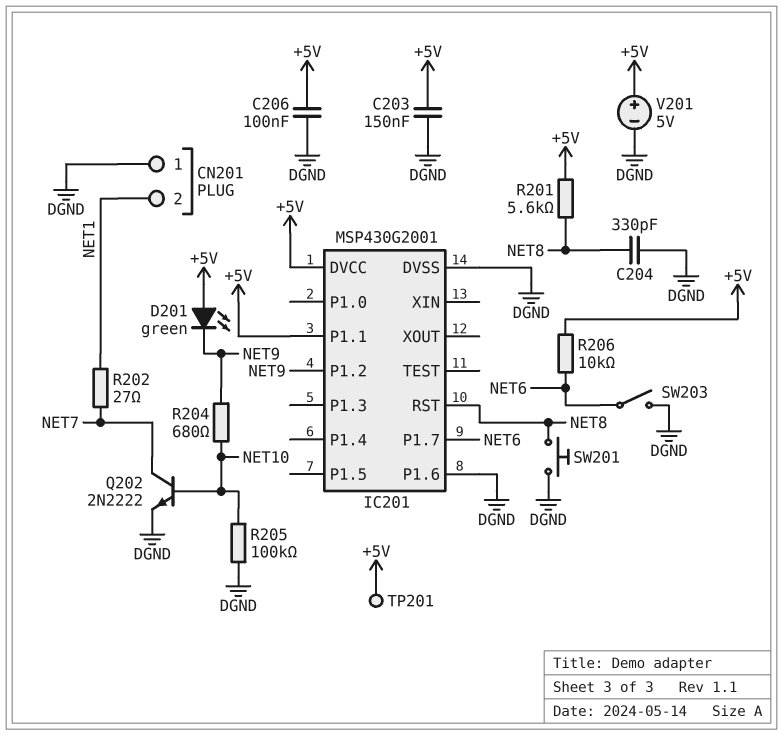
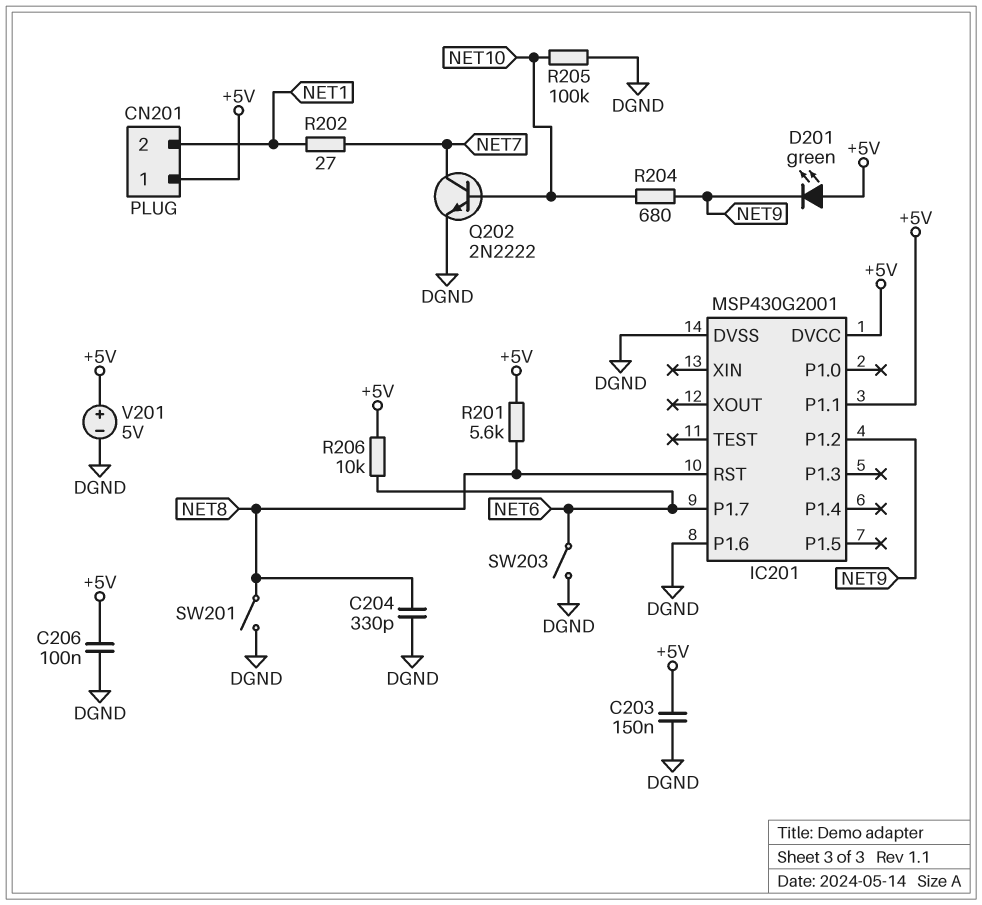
CN201 pin 1: DGND -> +5V
SW201: button (DGND, NET8) -> switch (DGND, NET8)
TP201: test point (+5V) -> none

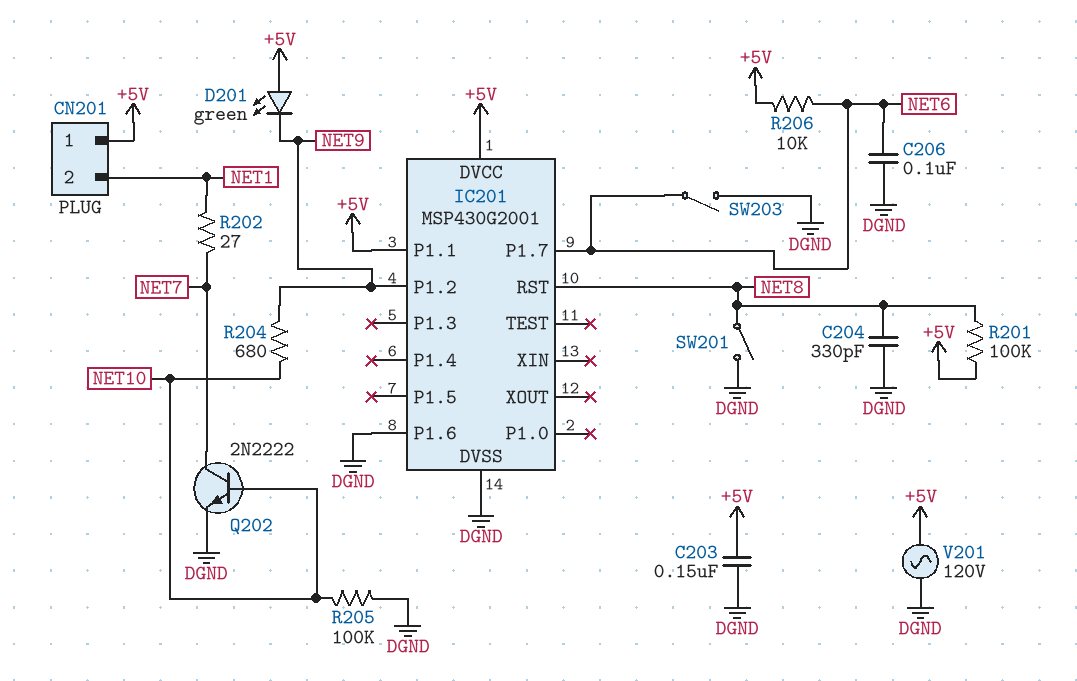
C206: 100nF (+5V, DGND) -> 100nF (DGND, NET6)
R201: 5.6k (+5V, NET8) -> 100k (+5V, NET8)
V201: 5V (plus +5V, minus DGND) -> AC 120V (+5V, DGND)

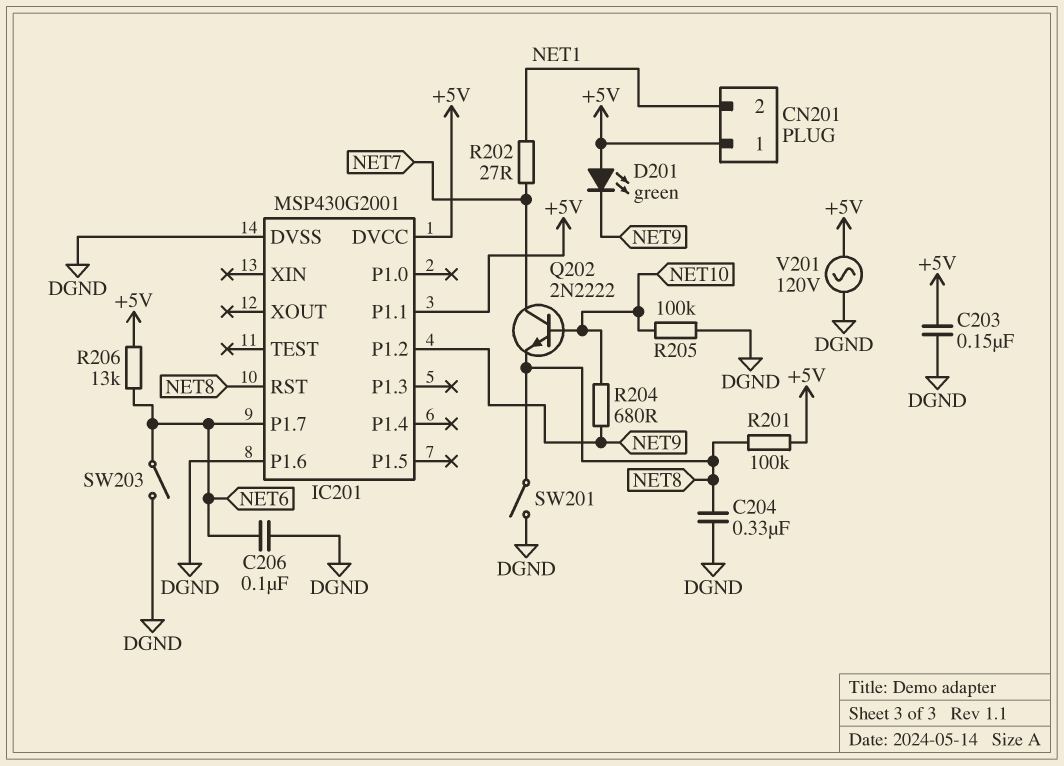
C204: 330pF (DGND, NET8) -> 330nF (DGND, NET8)
Q202: NPN 2N2222 (B NET10, C NET7, E DGND) -> NPN 2N2222 (B NET10, C NET7, E NET8)
R206: 10k (+5V, NET6) -> 13k (+5V, NET6)

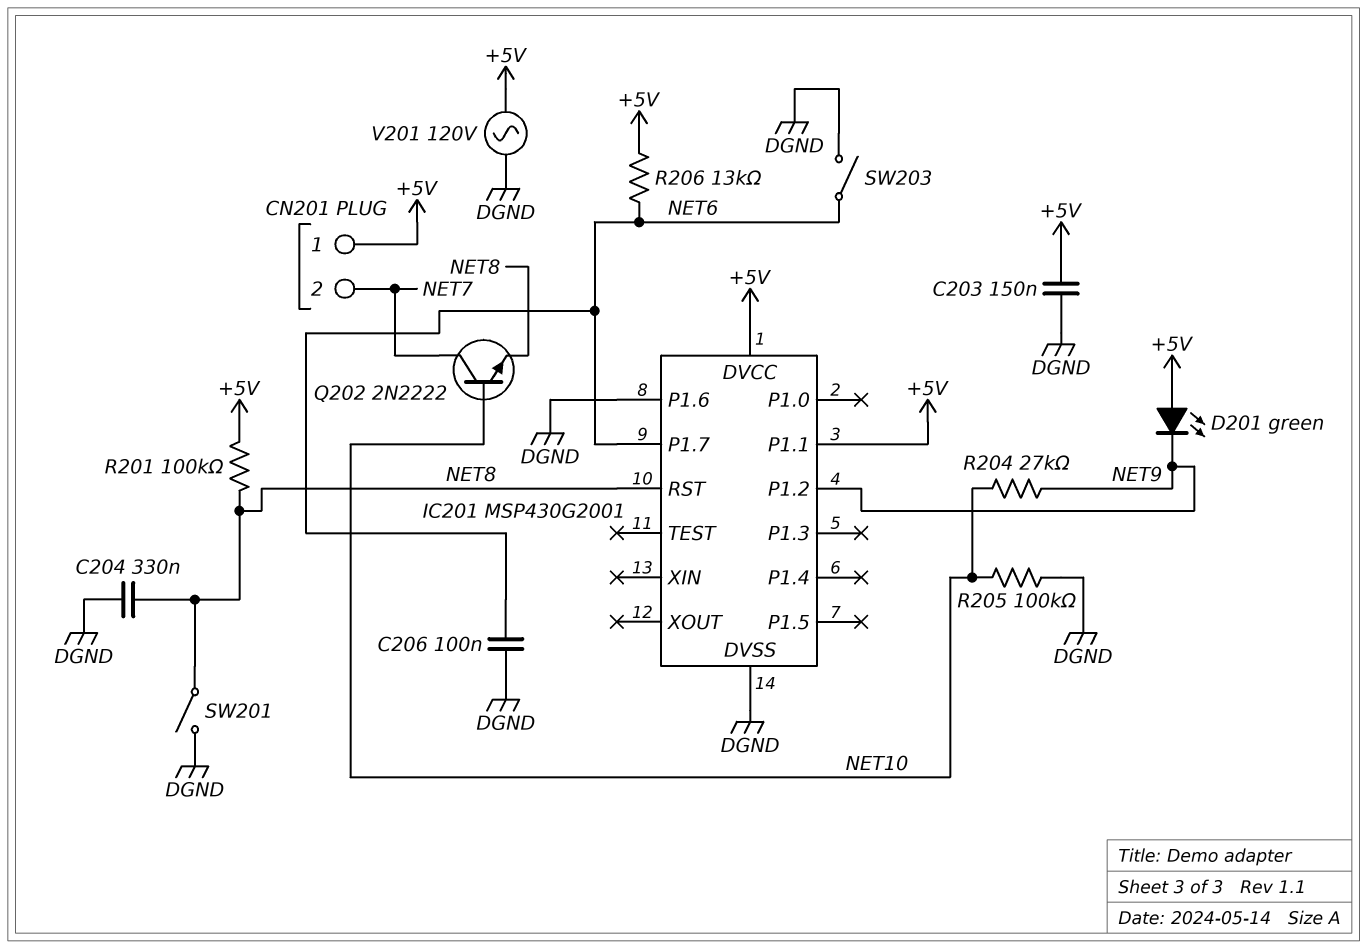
CN201 pin 2: NET1 -> NET7
R202: 27 (NET1, NET7) -> none
R204: 680 (NET9, NET10) -> 27k (NET9, NET10)

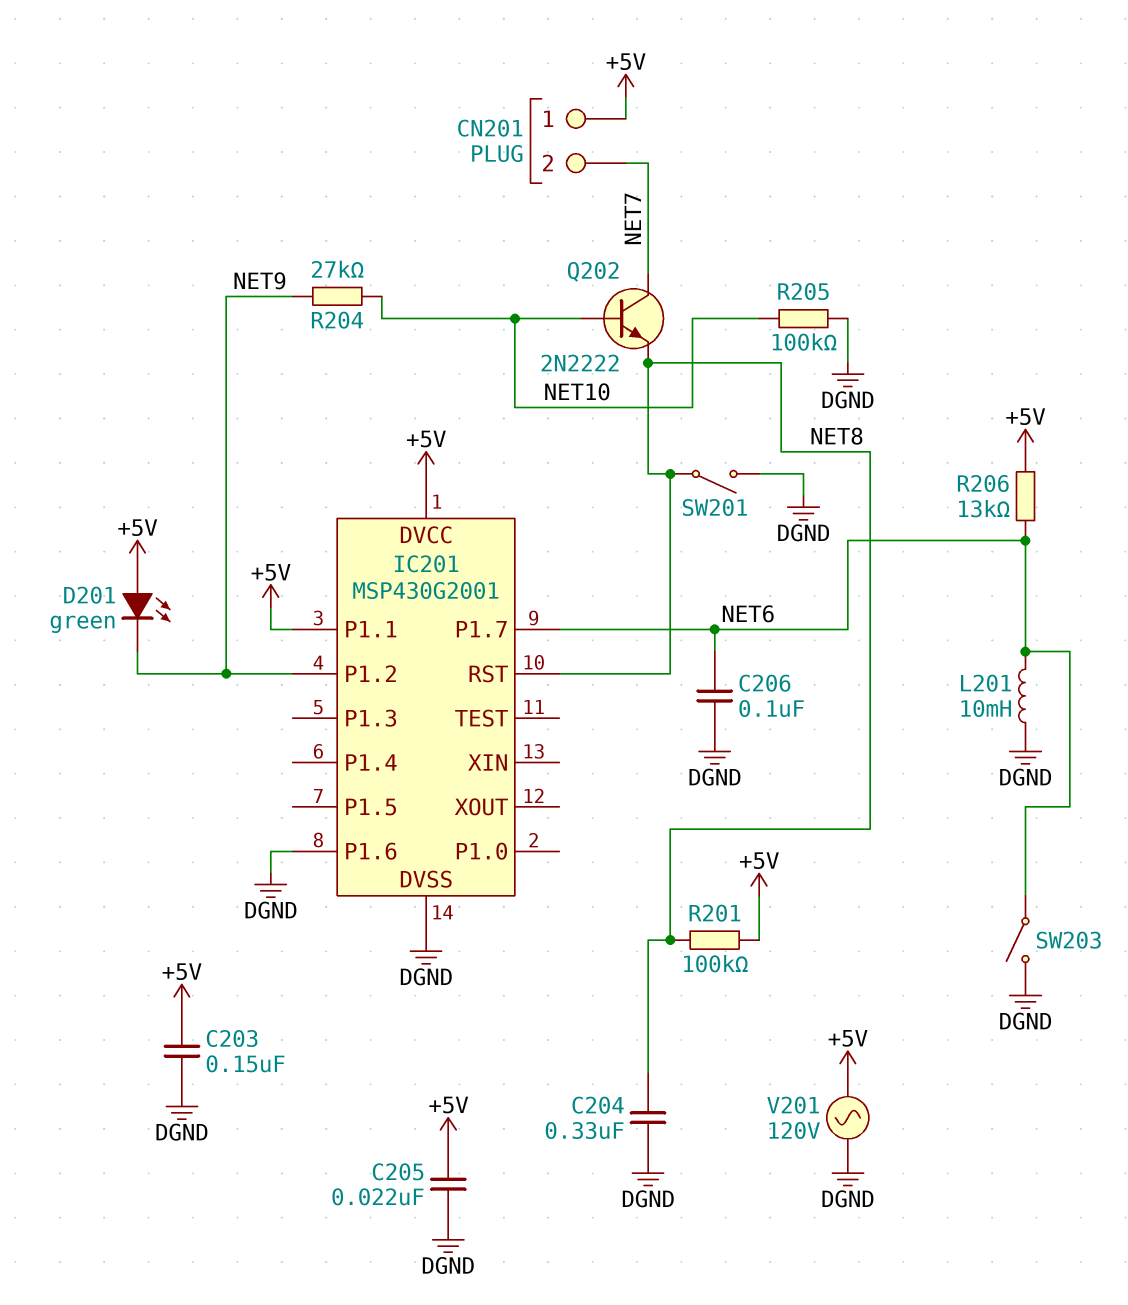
C205: none -> 22nF (+5V, DGND)
L201: none -> 10mH (DGND, NET6)

